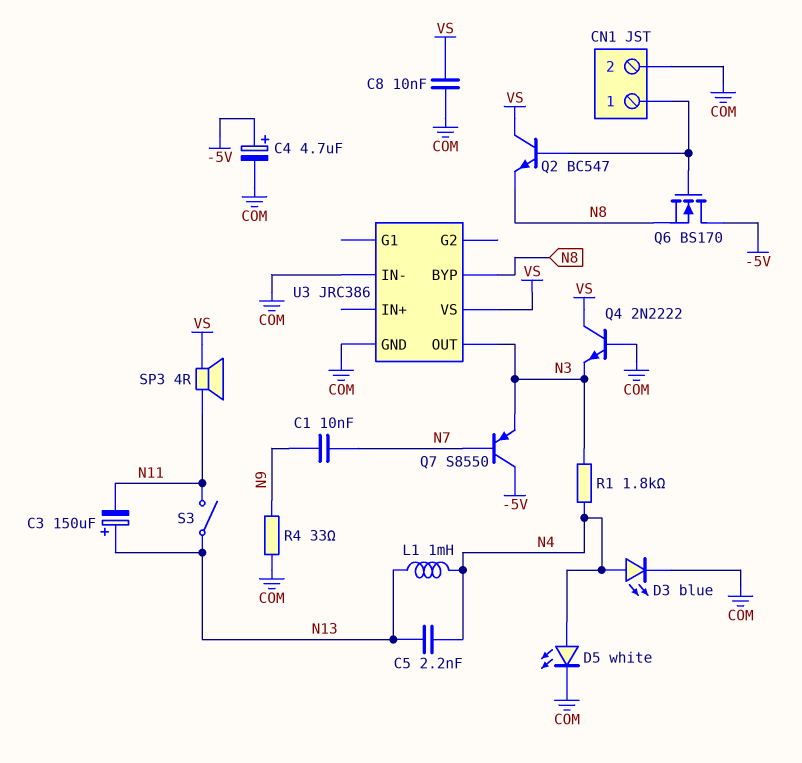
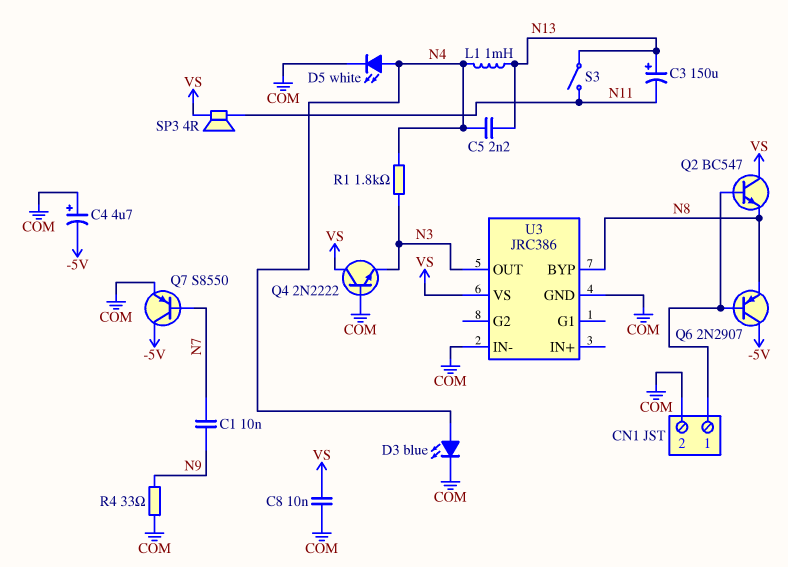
C4: 4.7uF (plus -5V, minus COM) -> 4.7uF (plus COM, minus -5V)
Q6: NMOS BS170 (G CN1/1, D -5V, S N8) -> PNP 2N2907 (B CN1/1, C -5V, E N8)
Q7: PNP S8550 (B N7, C -5V, E N3) -> PNP S8550 (B N7, C -5V, E COM)

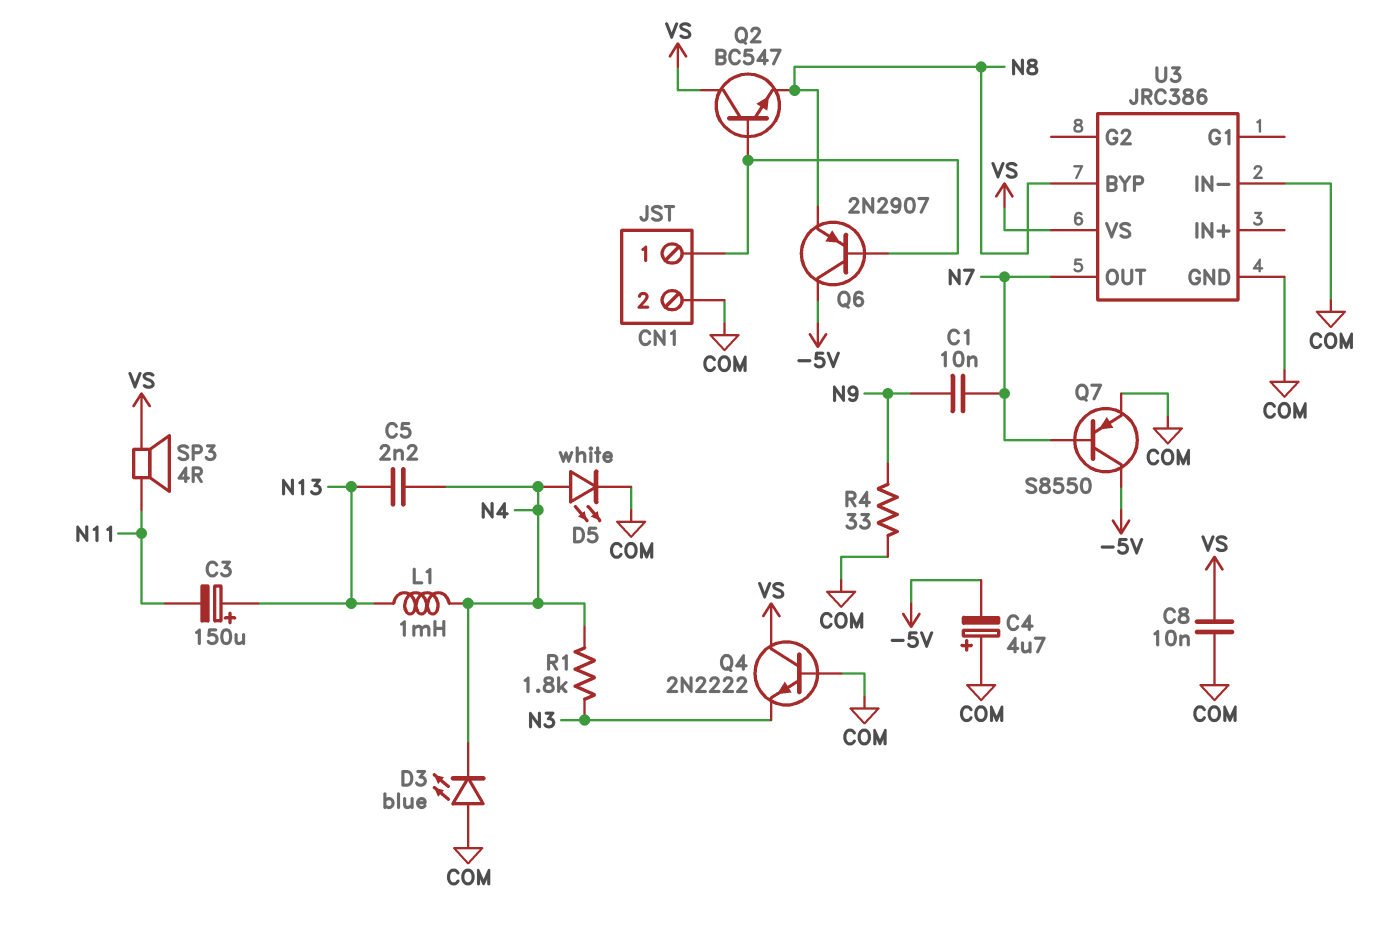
D3: LED blue (A N4, K COM) -> LED blue (A COM, K N4)
S3: switch (N11, N13) -> none
U3 pin OUT: N3 -> N7

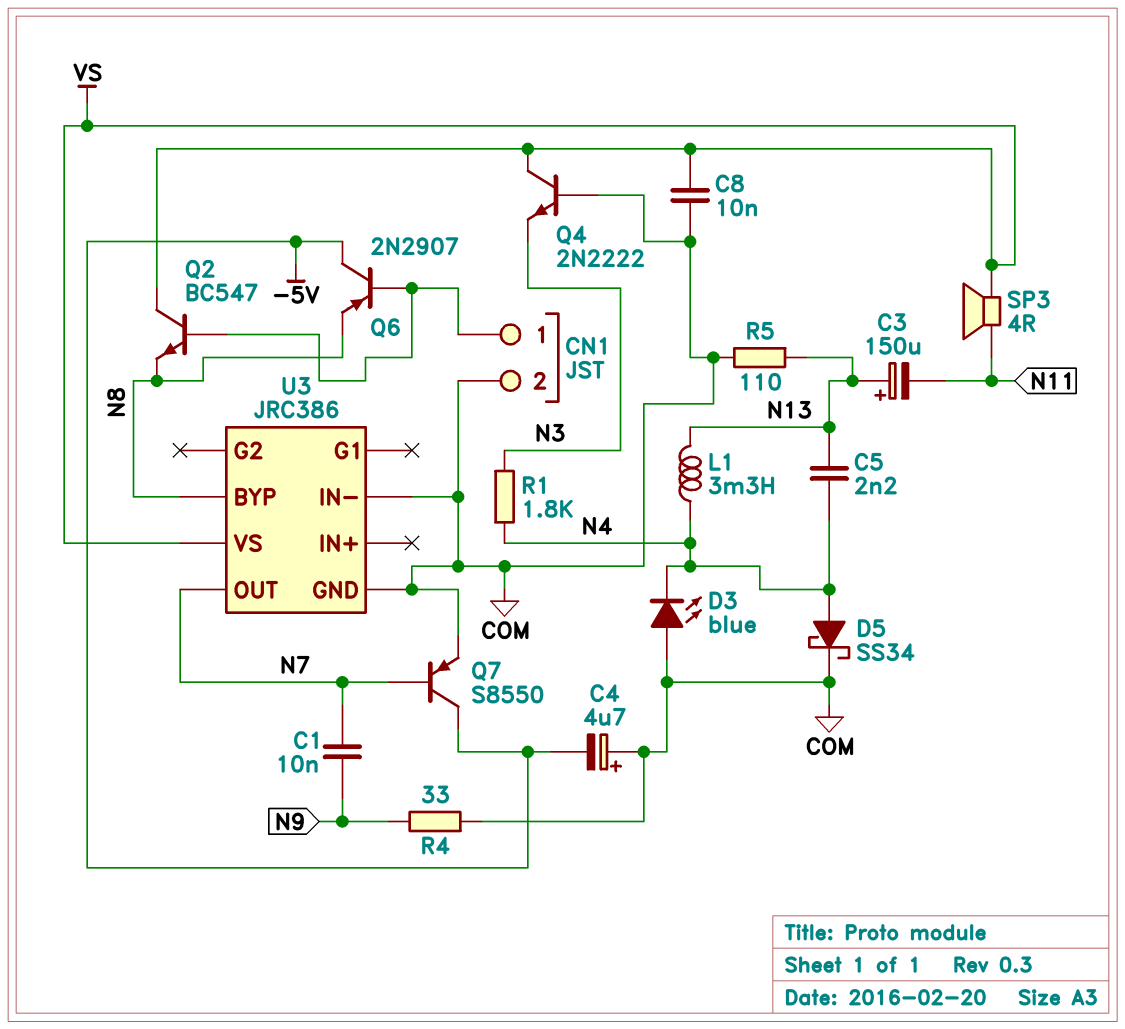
D5: LED white (A N4, K COM) -> schottky SS34 (A N4, K COM)
L1: 1mH (N4, N13) -> 3.3mH (N4, N13)
R5: none -> 110 (COM, N13)

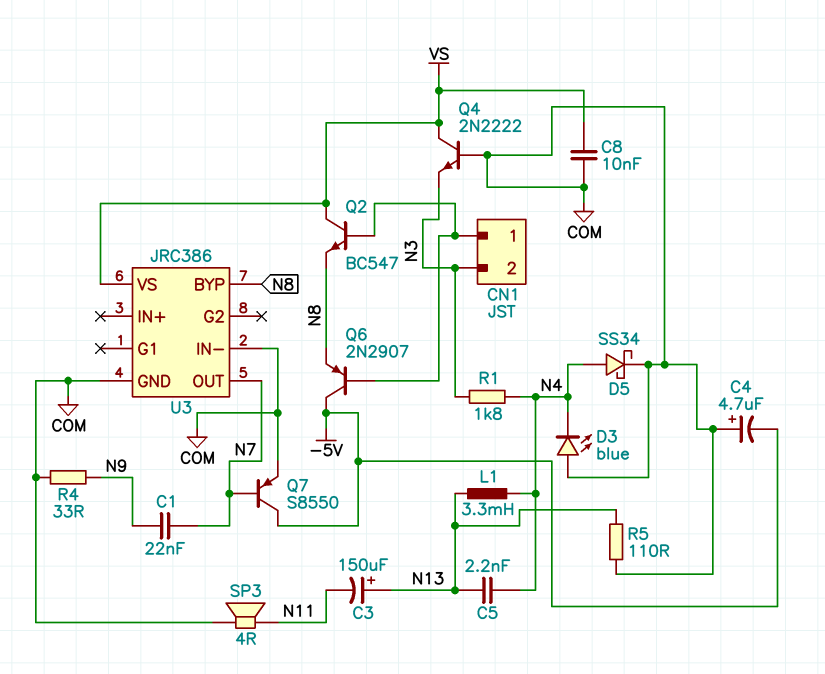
C1: 10nF (N7, N9) -> 22nF (N7, N9)
CN1 pin 2: COM -> N3
SP3: speaker 4R (N11, VS) -> speaker 4R (COM, N11)

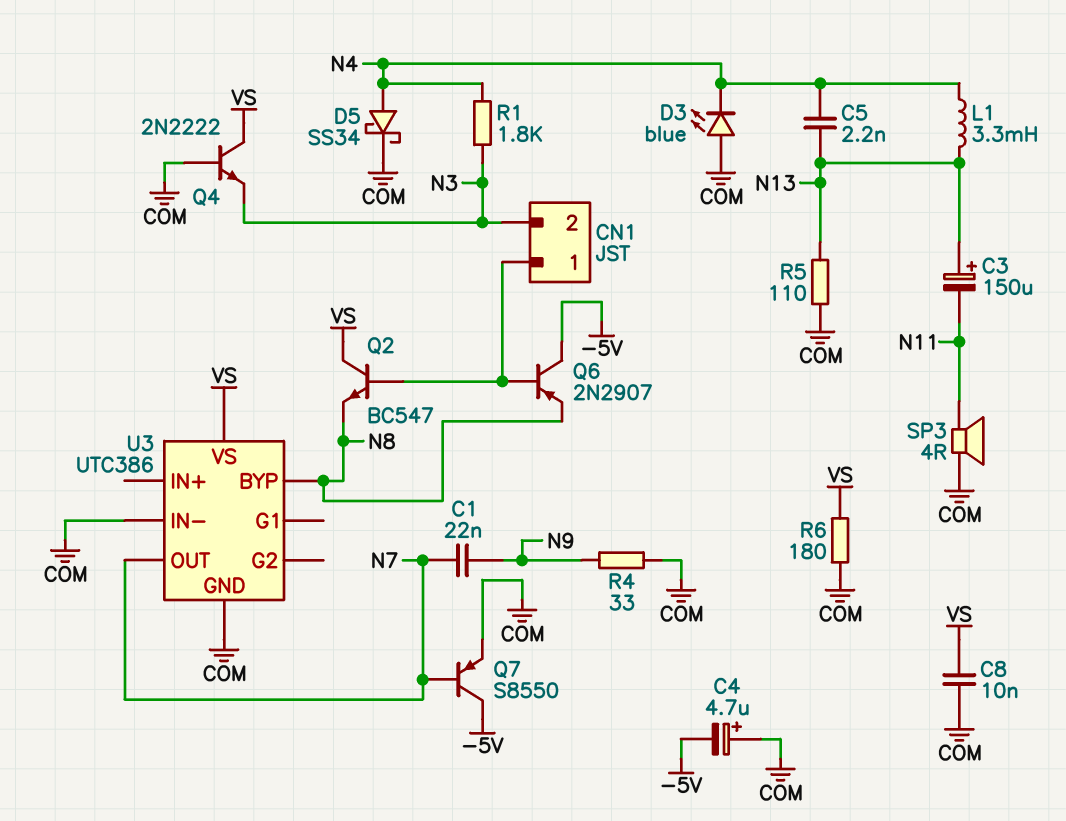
R6: none -> 180 (COM, VS)
U3: JRC386 -> UTC386

